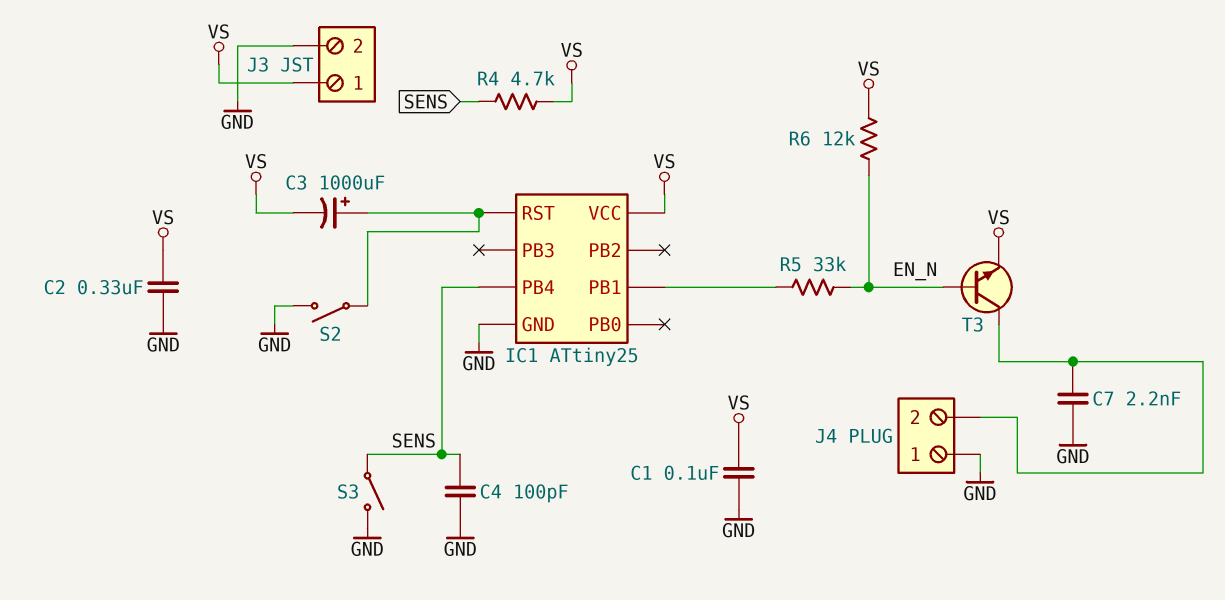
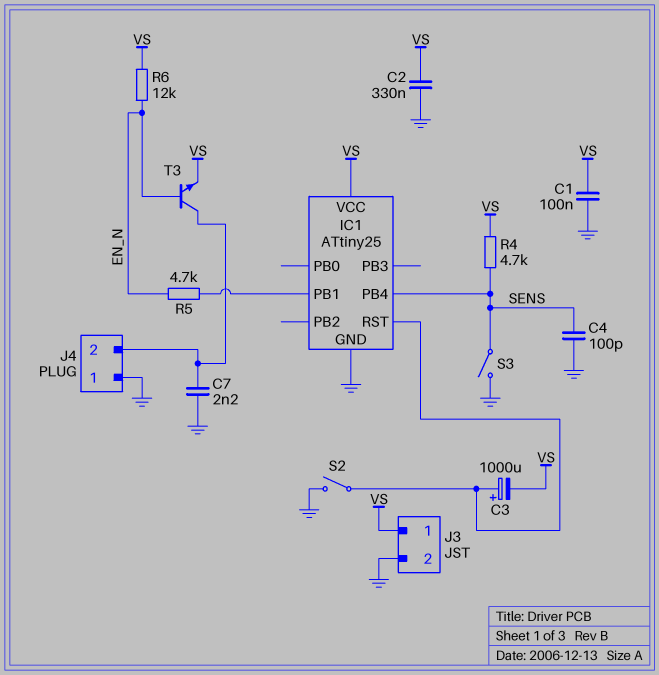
R5: 33k (EN_N, IC1/PB1) -> 4.7k (EN_N, IC1/PB1)

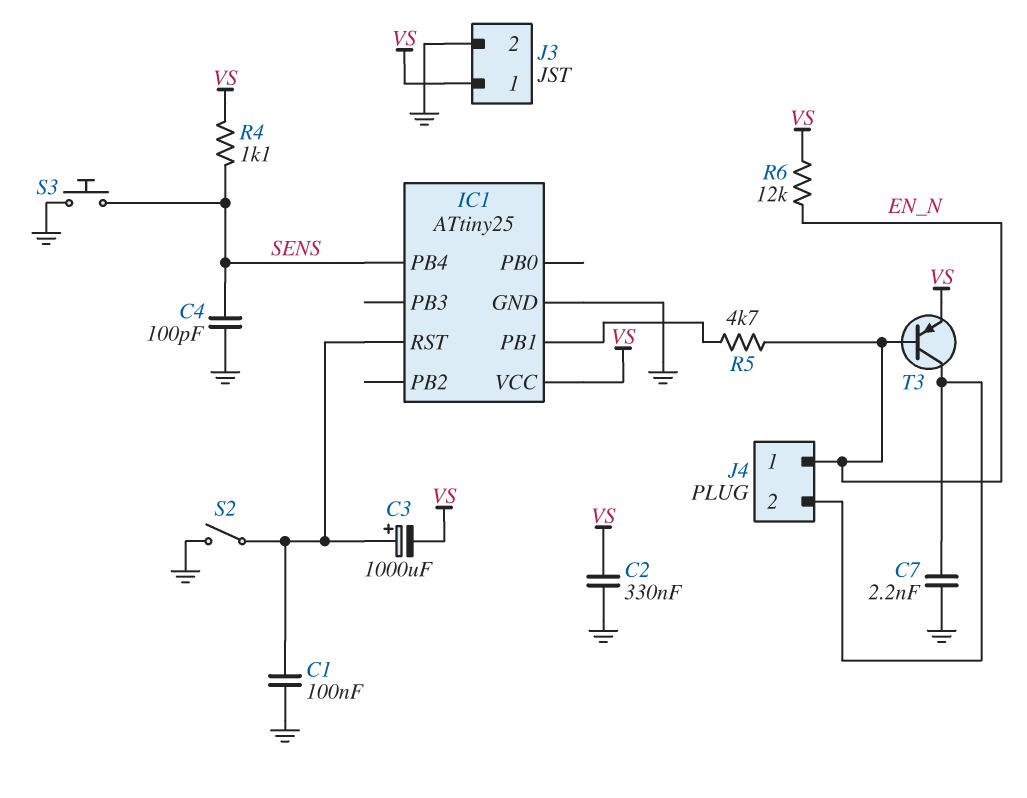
C1: 100nF (GND, VS) -> 100nF (GND, IC1/RST)
J4 pin 1: GND -> EN_N
R4: 4.7k (SENS, VS) -> 1.1k (SENS, VS)
S3: switch (GND, SENS) -> button (GND, SENS)
T3: NPN (B EN_N, C J4/2, E VS) -> PNP (B EN_N, C J4/2, E VS)

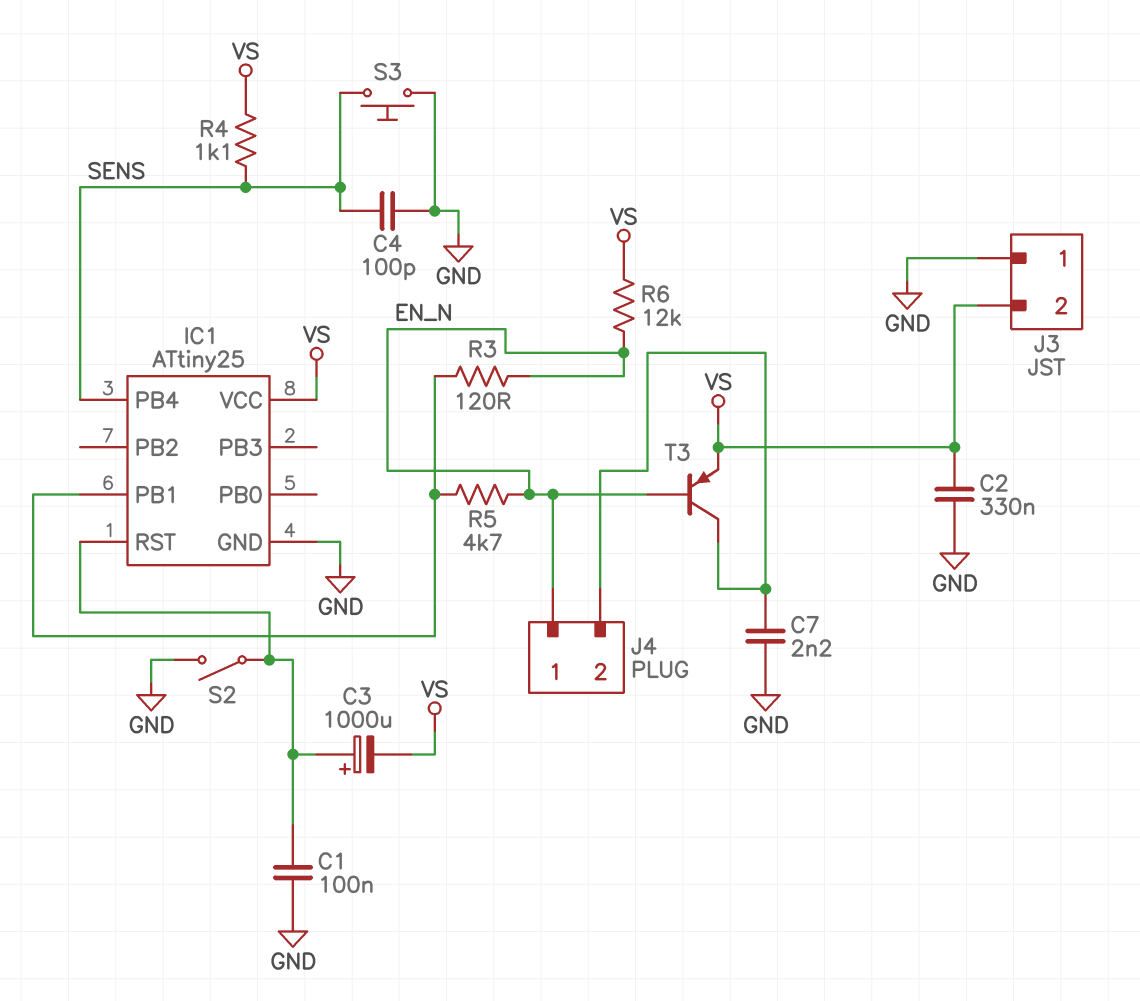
J3 pin 1: VS -> GND
J3 pin 2: GND -> VS
R3: none -> 120 (EN_N, IC1/PB1)

